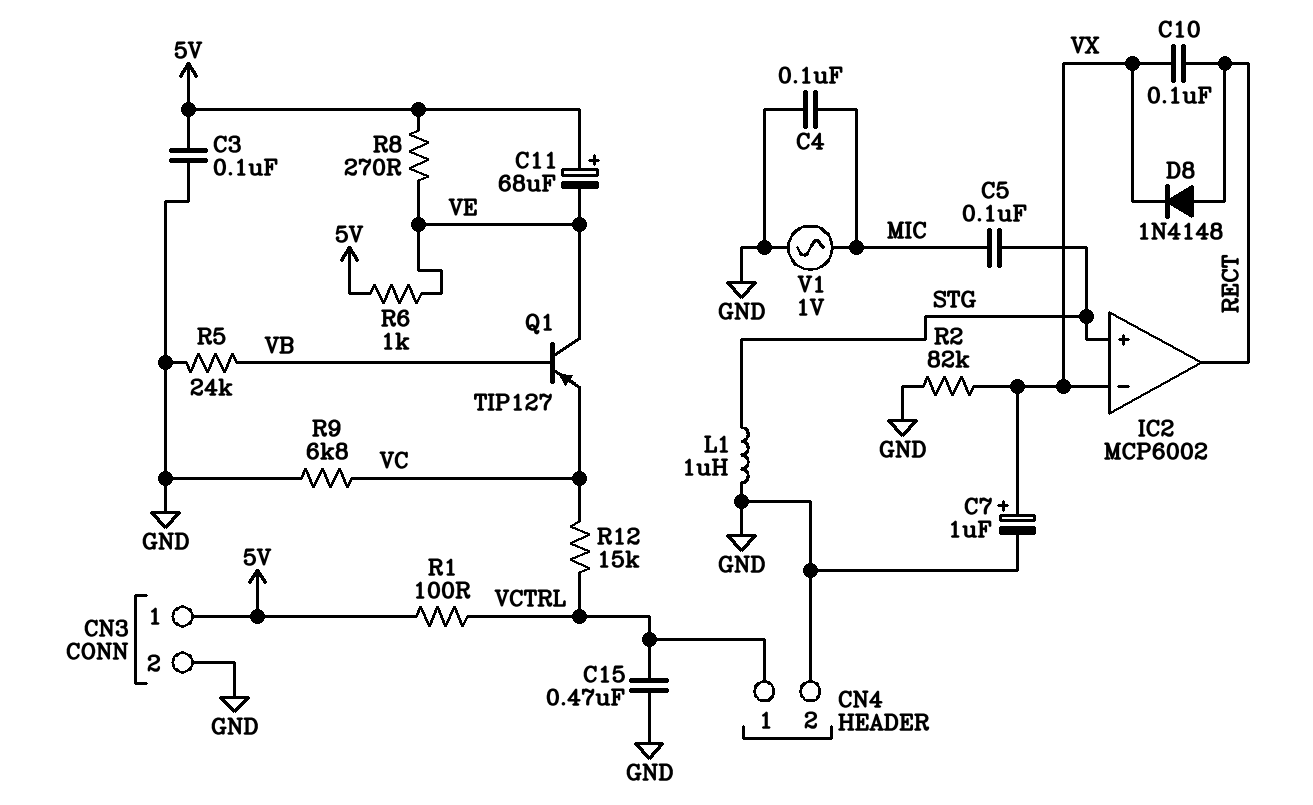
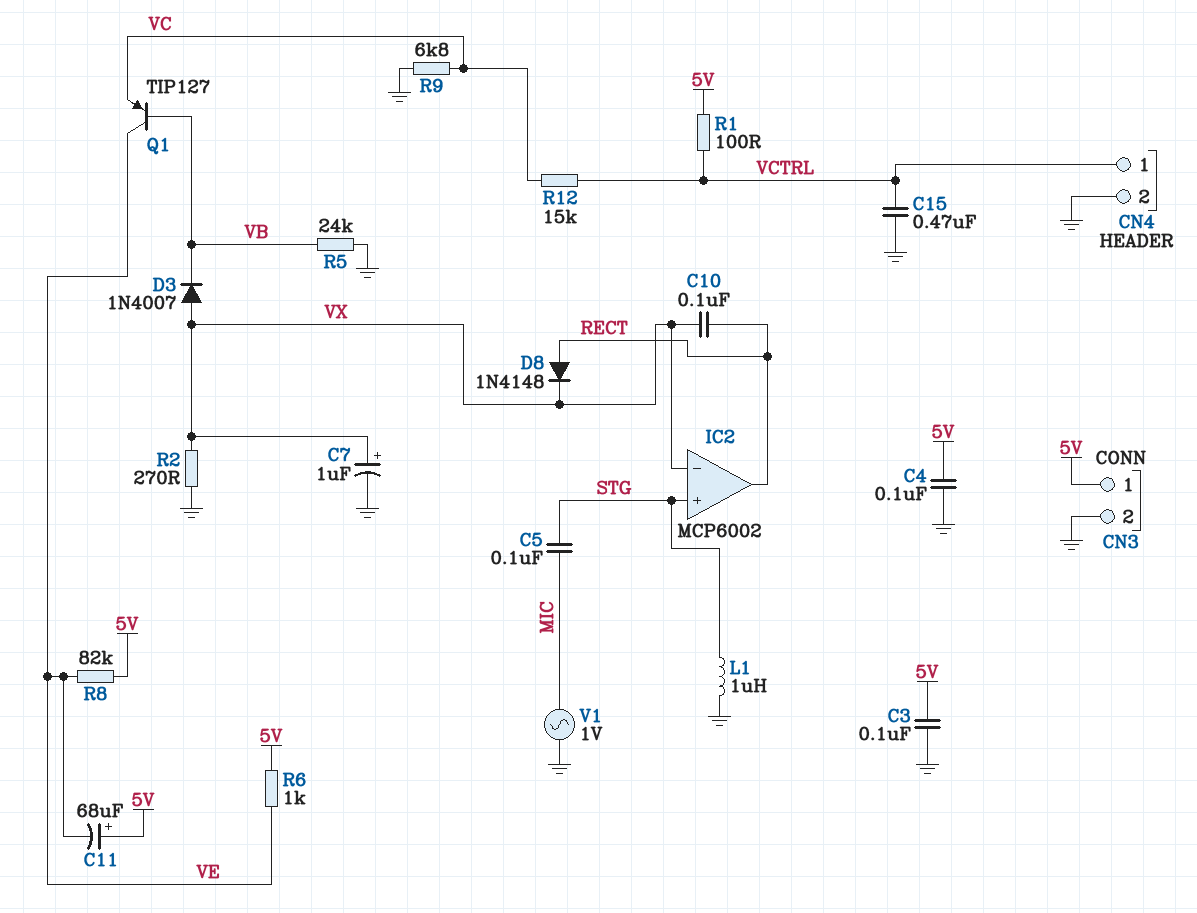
C4: 100nF (GND, MIC) -> 100nF (5V, GND)
D3: none -> diode 1N4007 (A VX, K VB)
R2: 82k (GND, VX) -> 270 (GND, VX)
R8: 270 (5V, VE) -> 82k (5V, VE)

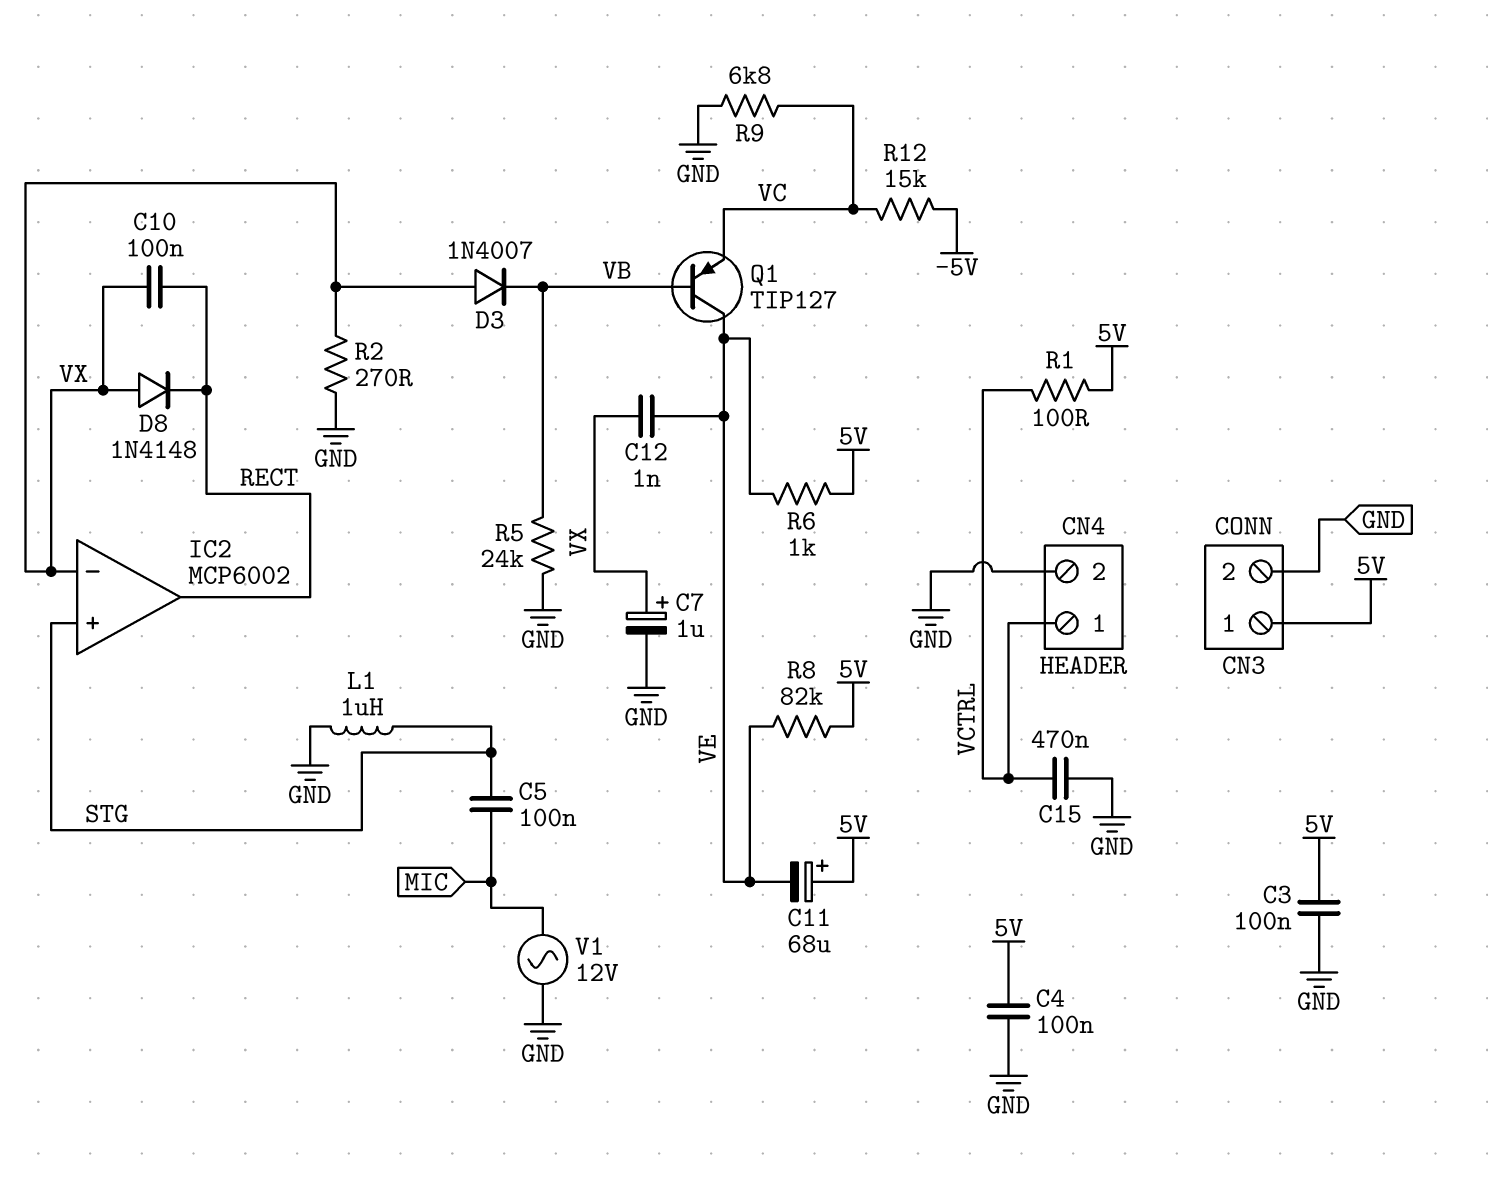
C12: none -> 1nF (VE, VX)
D8: diode 1N4148 (A RECT, K VX) -> diode 1N4148 (A VX, K RECT)
R12: 15k (VC, VCTRL) -> 15k (-5V, VC)
V1: AC 1V (GND, MIC) -> AC 12V (GND, MIC)

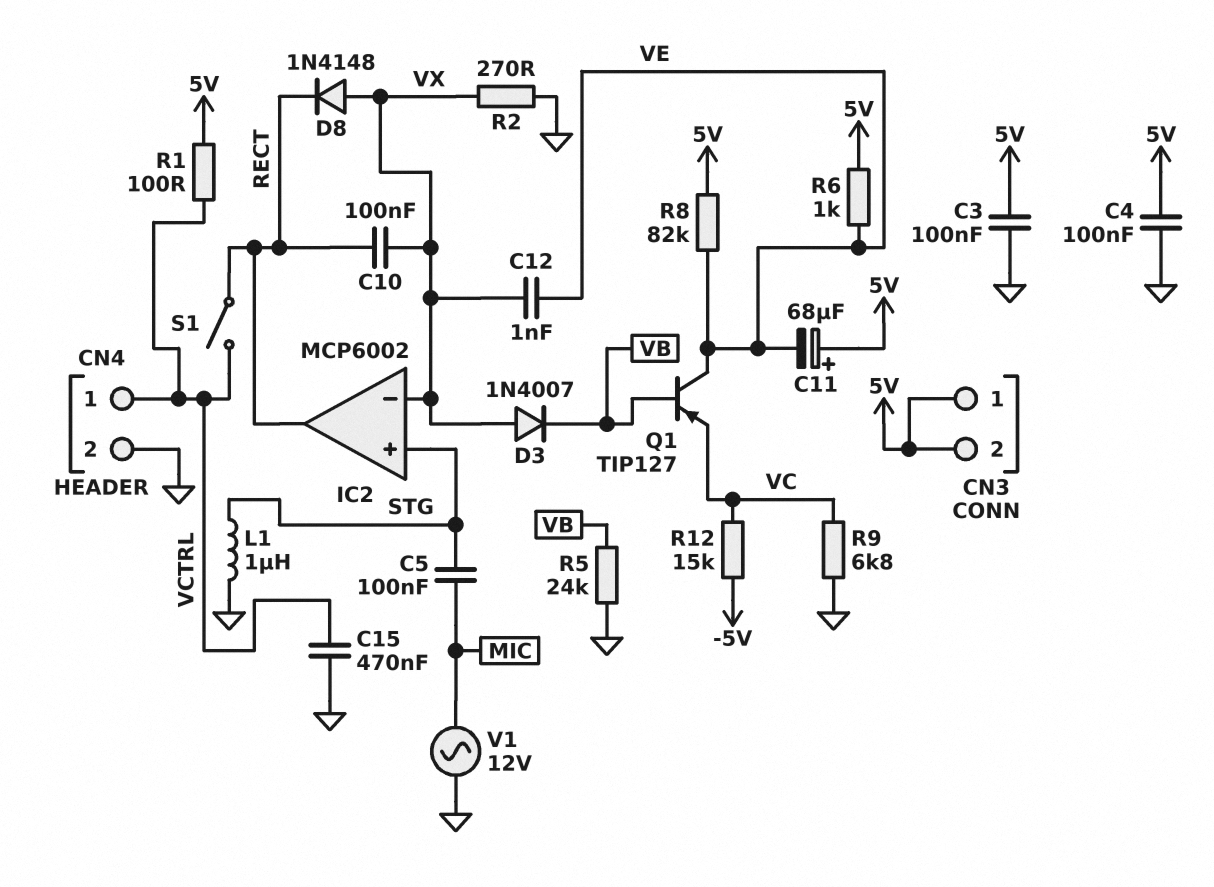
C7: 1uF (plus VX, minus GND) -> none
CN3 pin 2: GND -> 5V
S1: none -> switch (RECT, VCTRL)

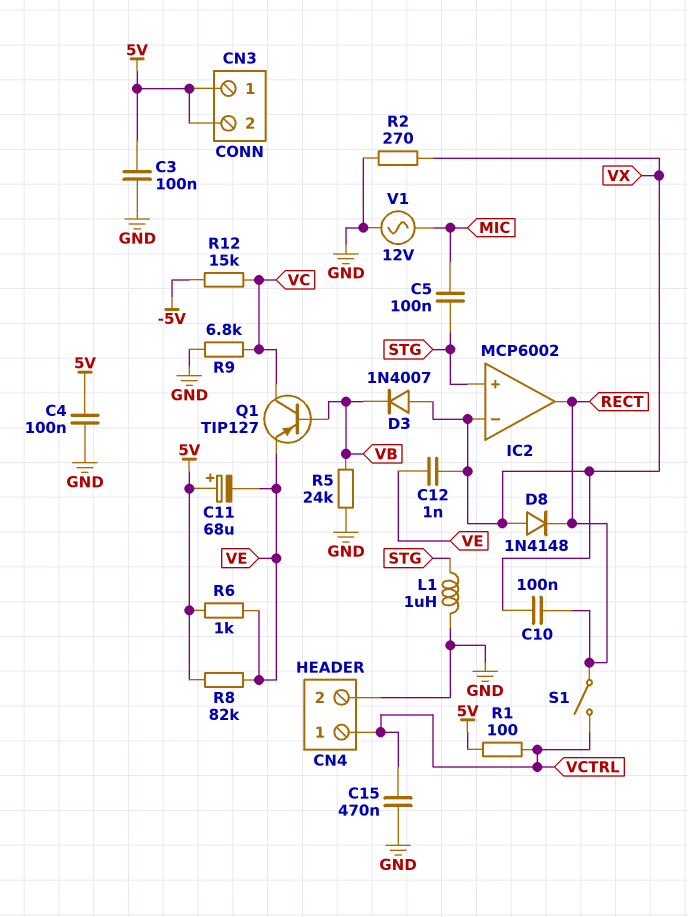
Q1: PNP TIP127 (B VB, C VE, E VC) -> PNP TIP127 (B VB, C VC, E VE)

